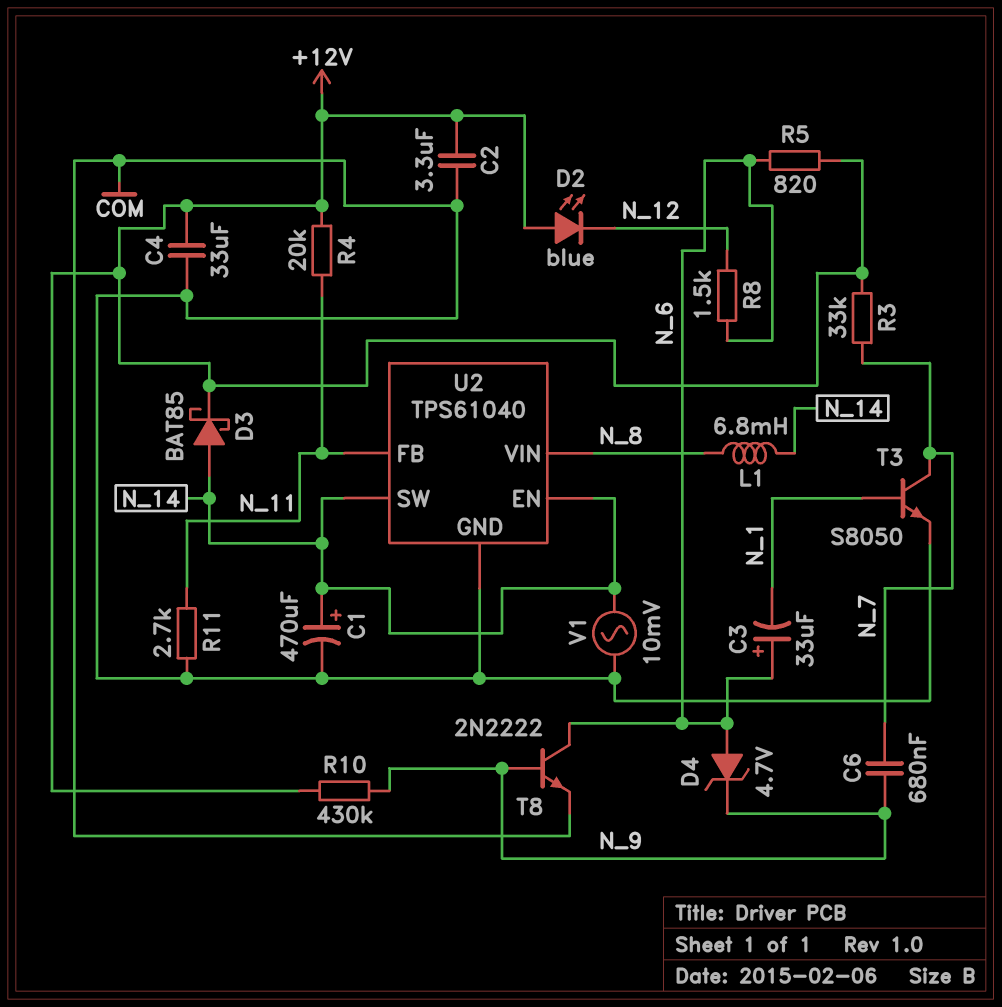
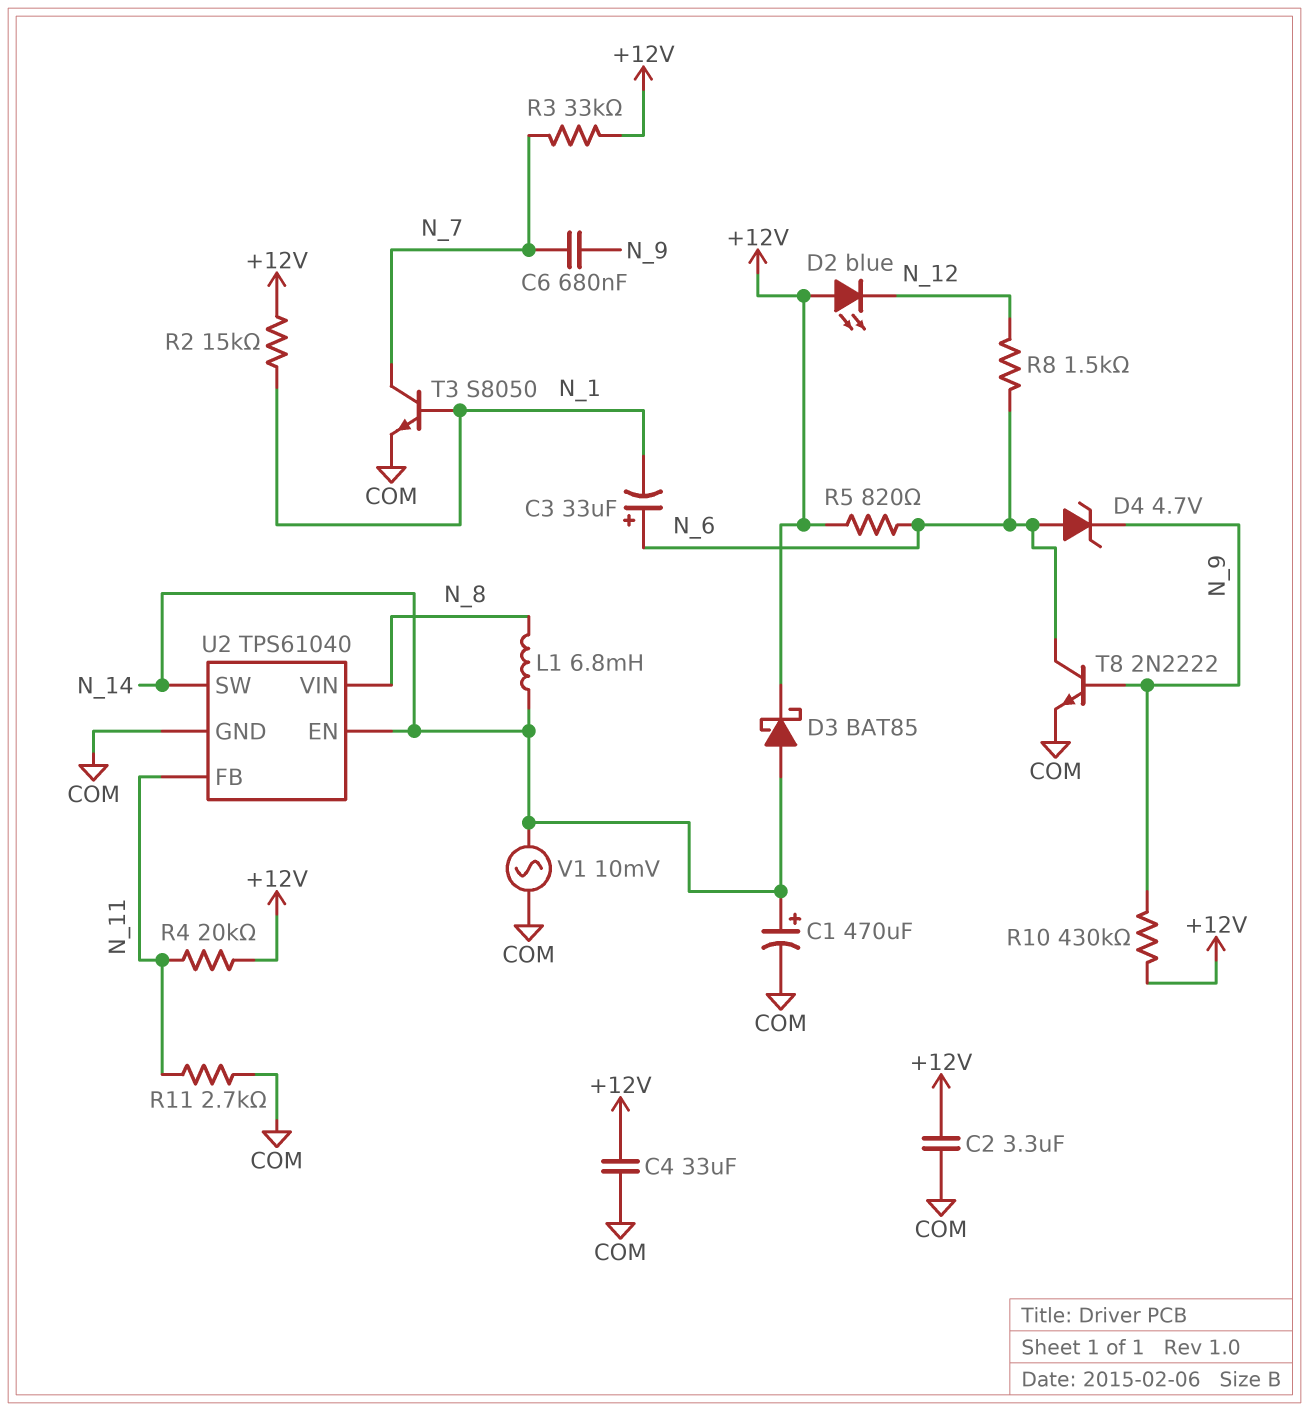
R2: none -> 15k (+12V, N_1)

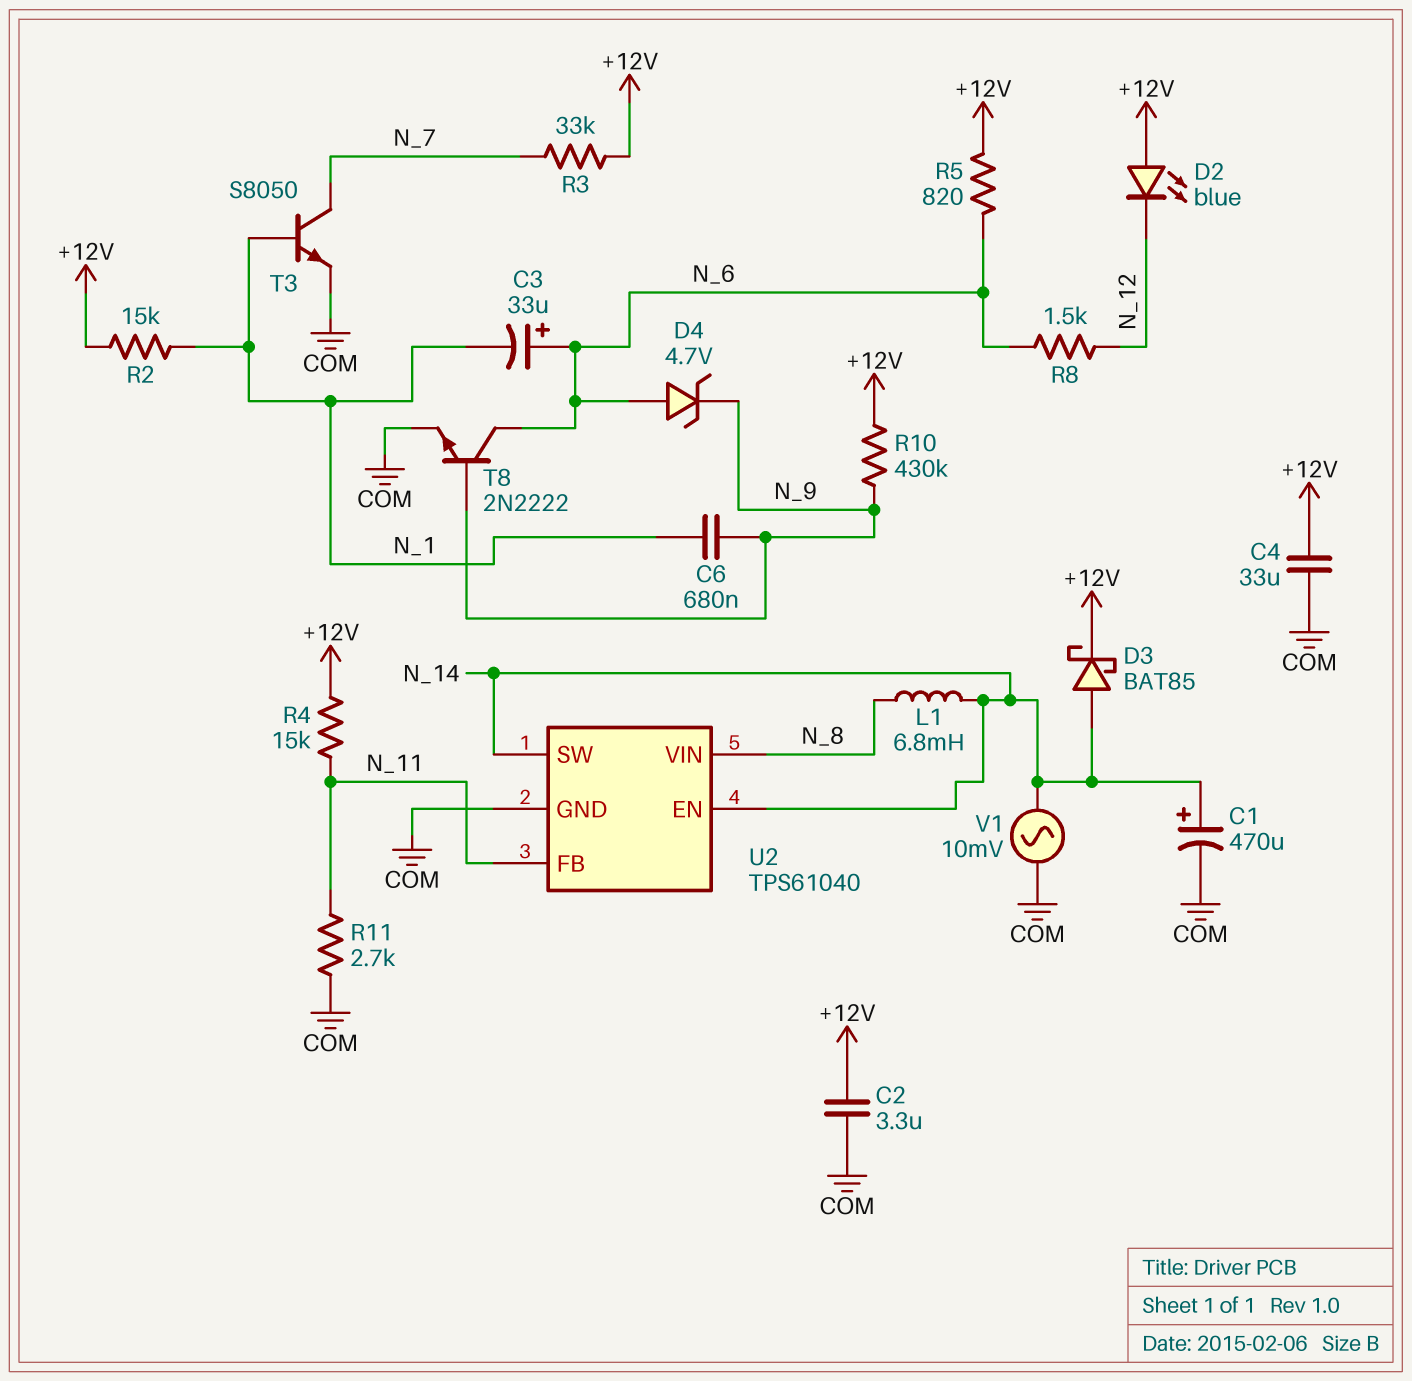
C6: 680nF (N_7, N_9) -> 680nF (N_1, N_9)
R4: 20k (+12V, N_11) -> 15k (+12V, N_11)

